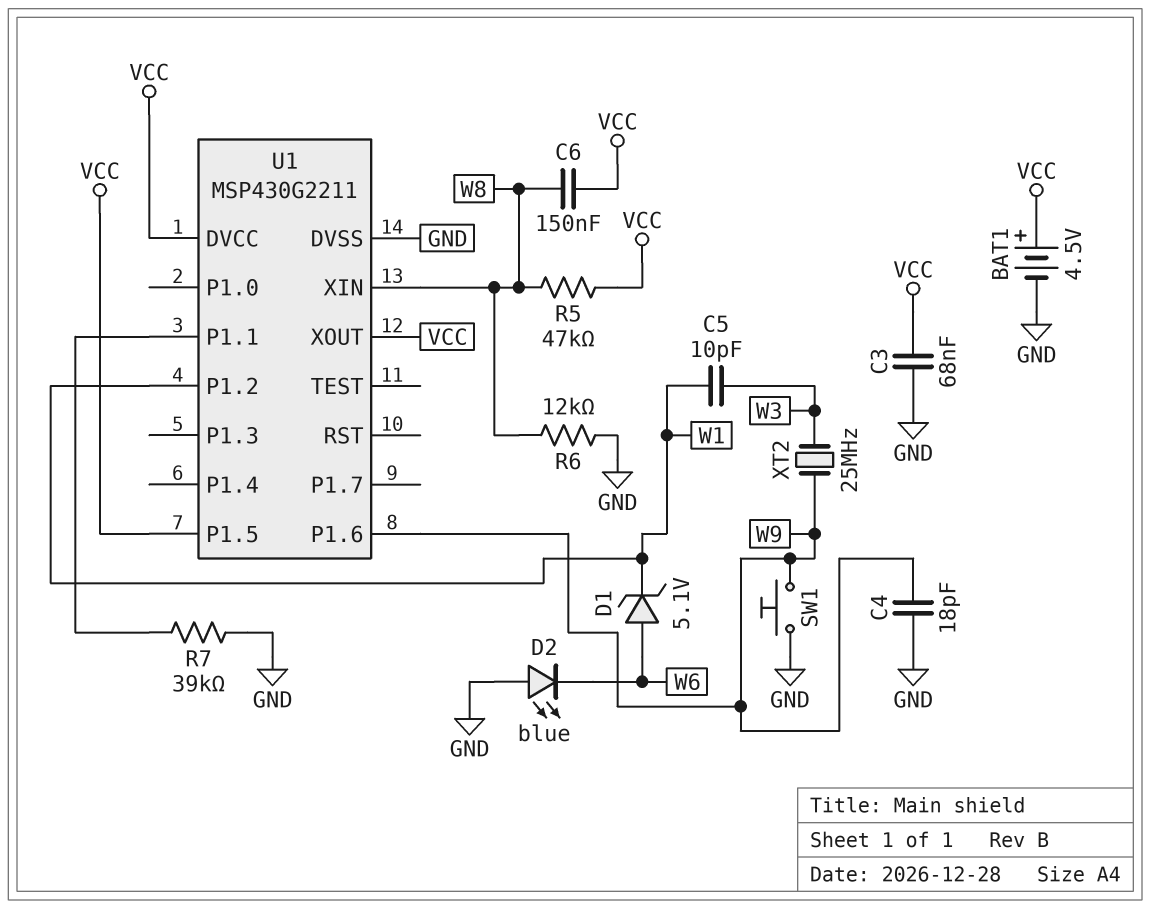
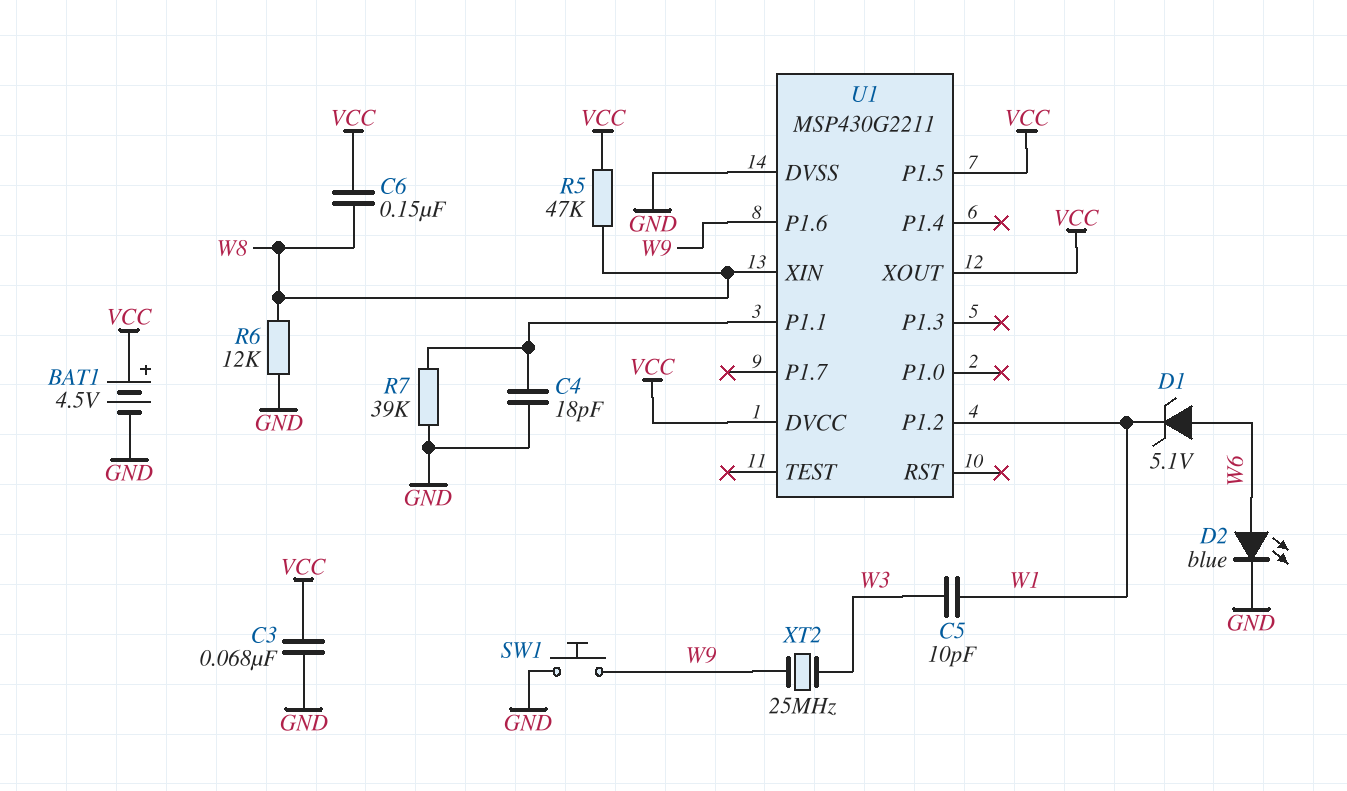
C4: 18pF (GND, W9) -> 18pF (GND, U1/P1.1)
D2: LED blue (A GND, K W6) -> LED blue (A W6, K GND)

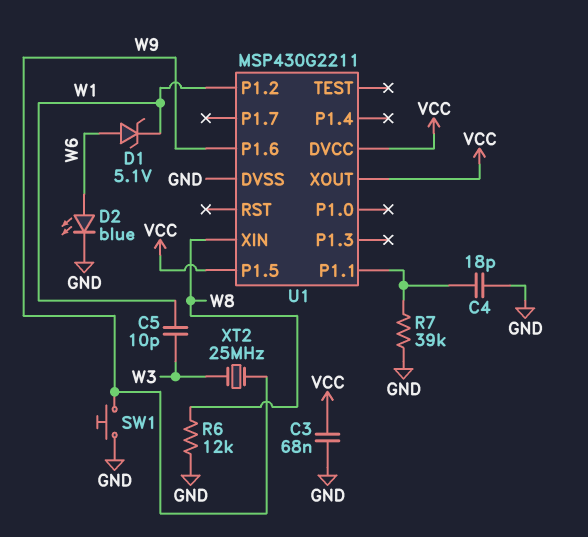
BAT1: 4.5V (plus VCC, minus GND) -> none
C6: 150nF (VCC, W8) -> none
R5: 47k (VCC, W8) -> none

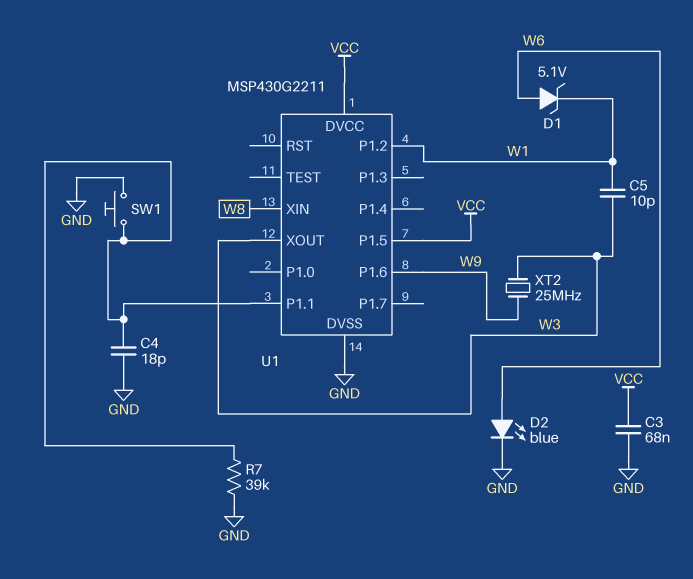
R6: 12k (GND, W8) -> none
SW1: button (GND, W9) -> button (GND, U1/P1.1)
U1 pin XOUT: VCC -> W3

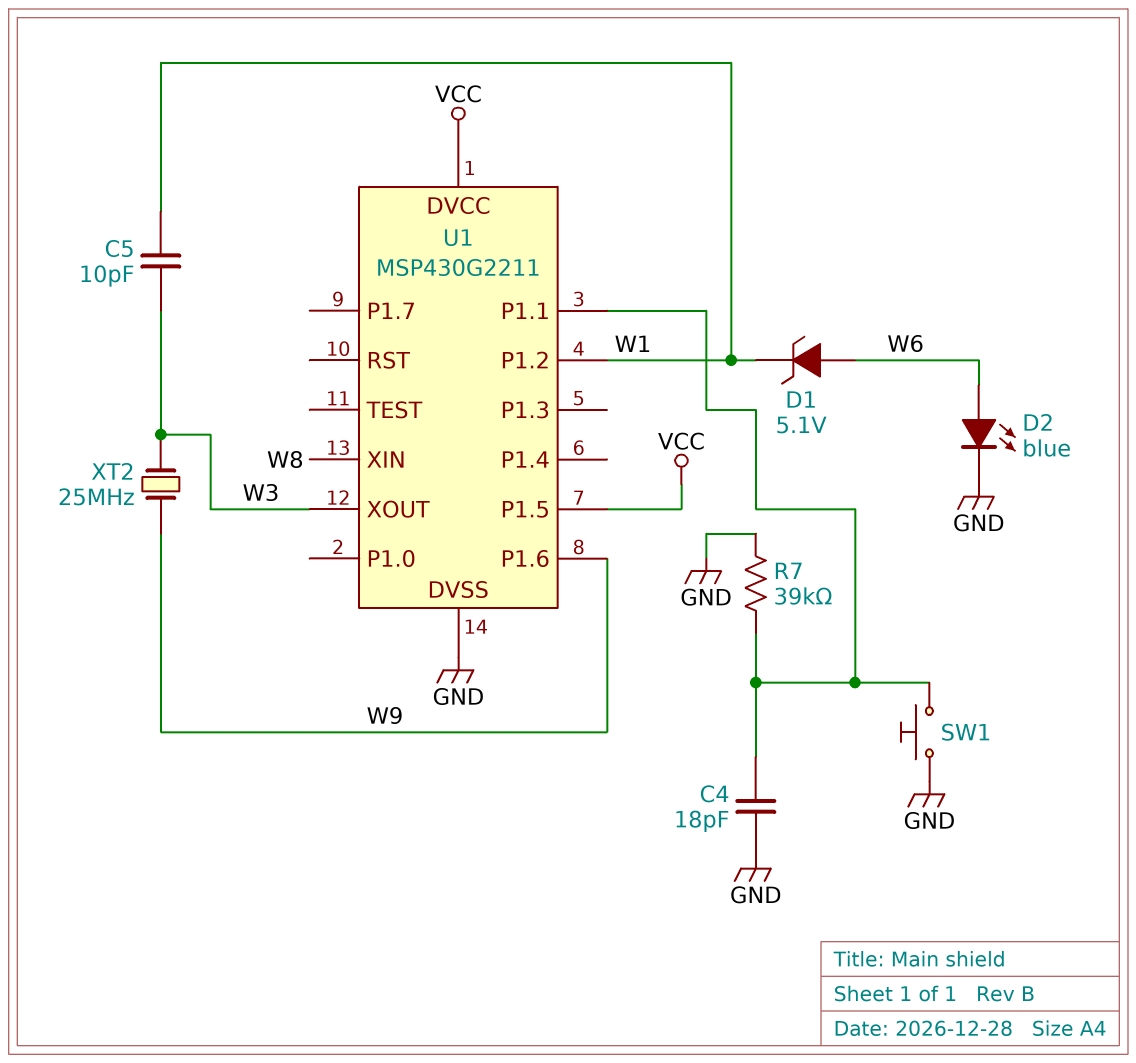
C3: 68nF (GND, VCC) -> none

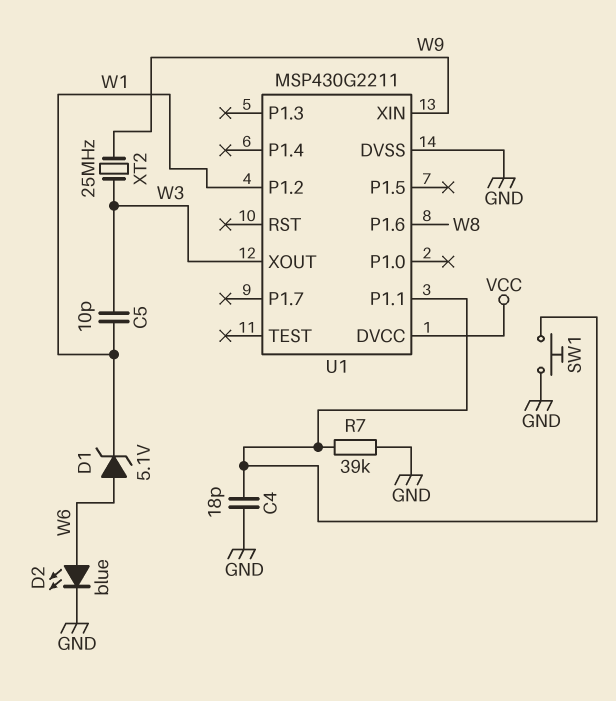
U1 pin P1.5: VCC -> none
U1 pin P1.6: W9 -> W8
U1 pin XIN: W8 -> W9

